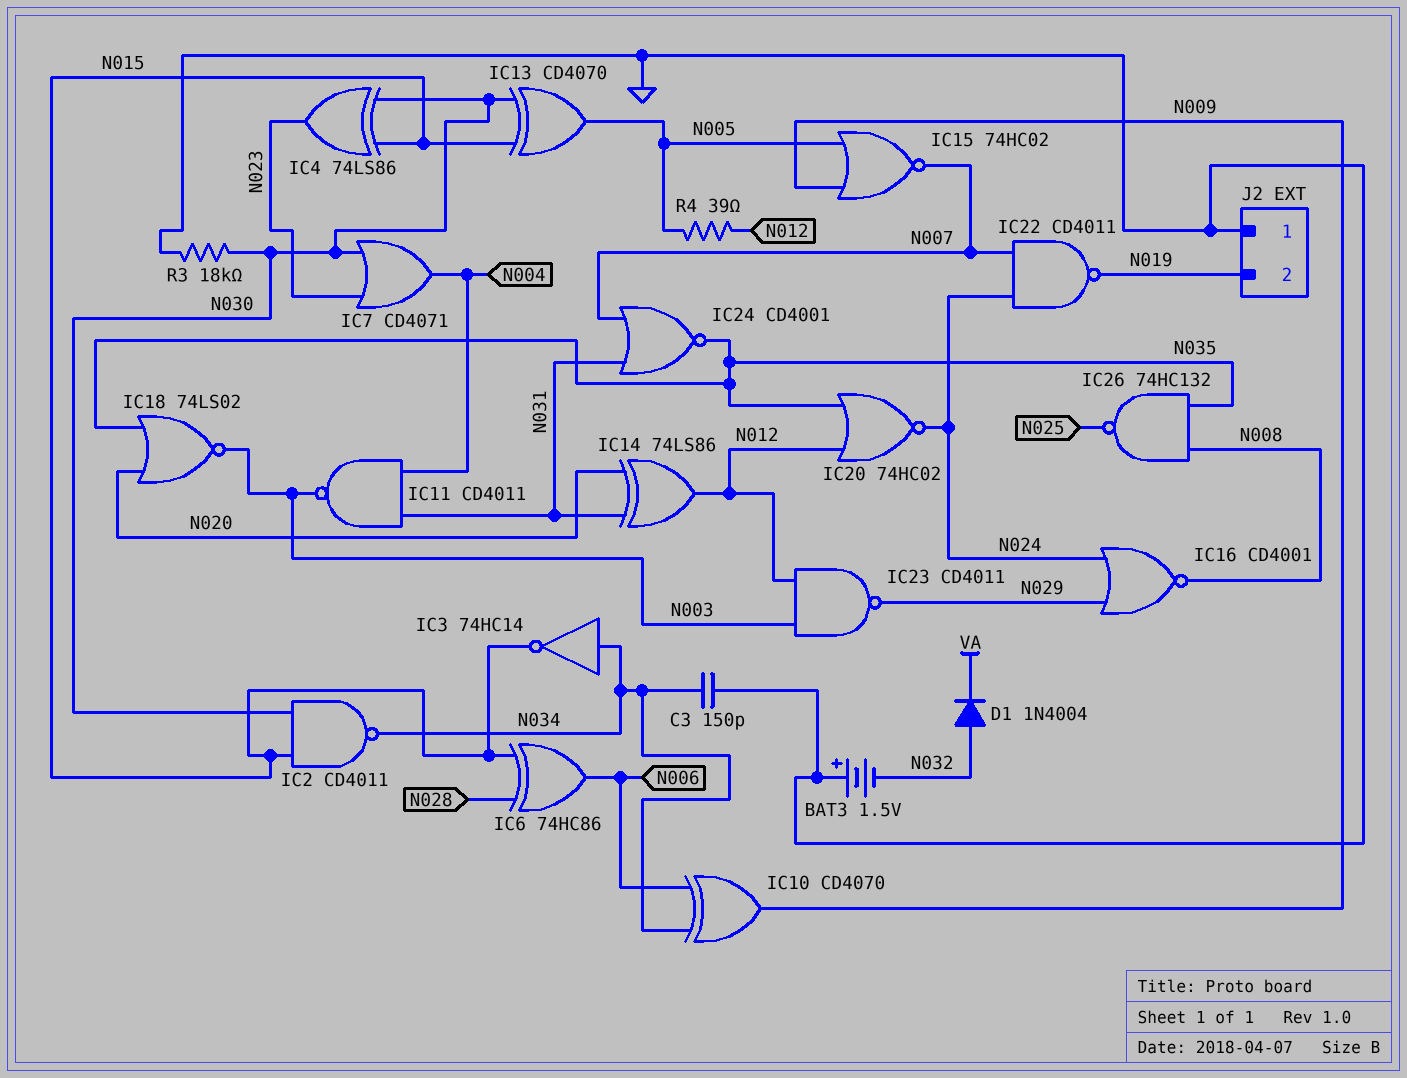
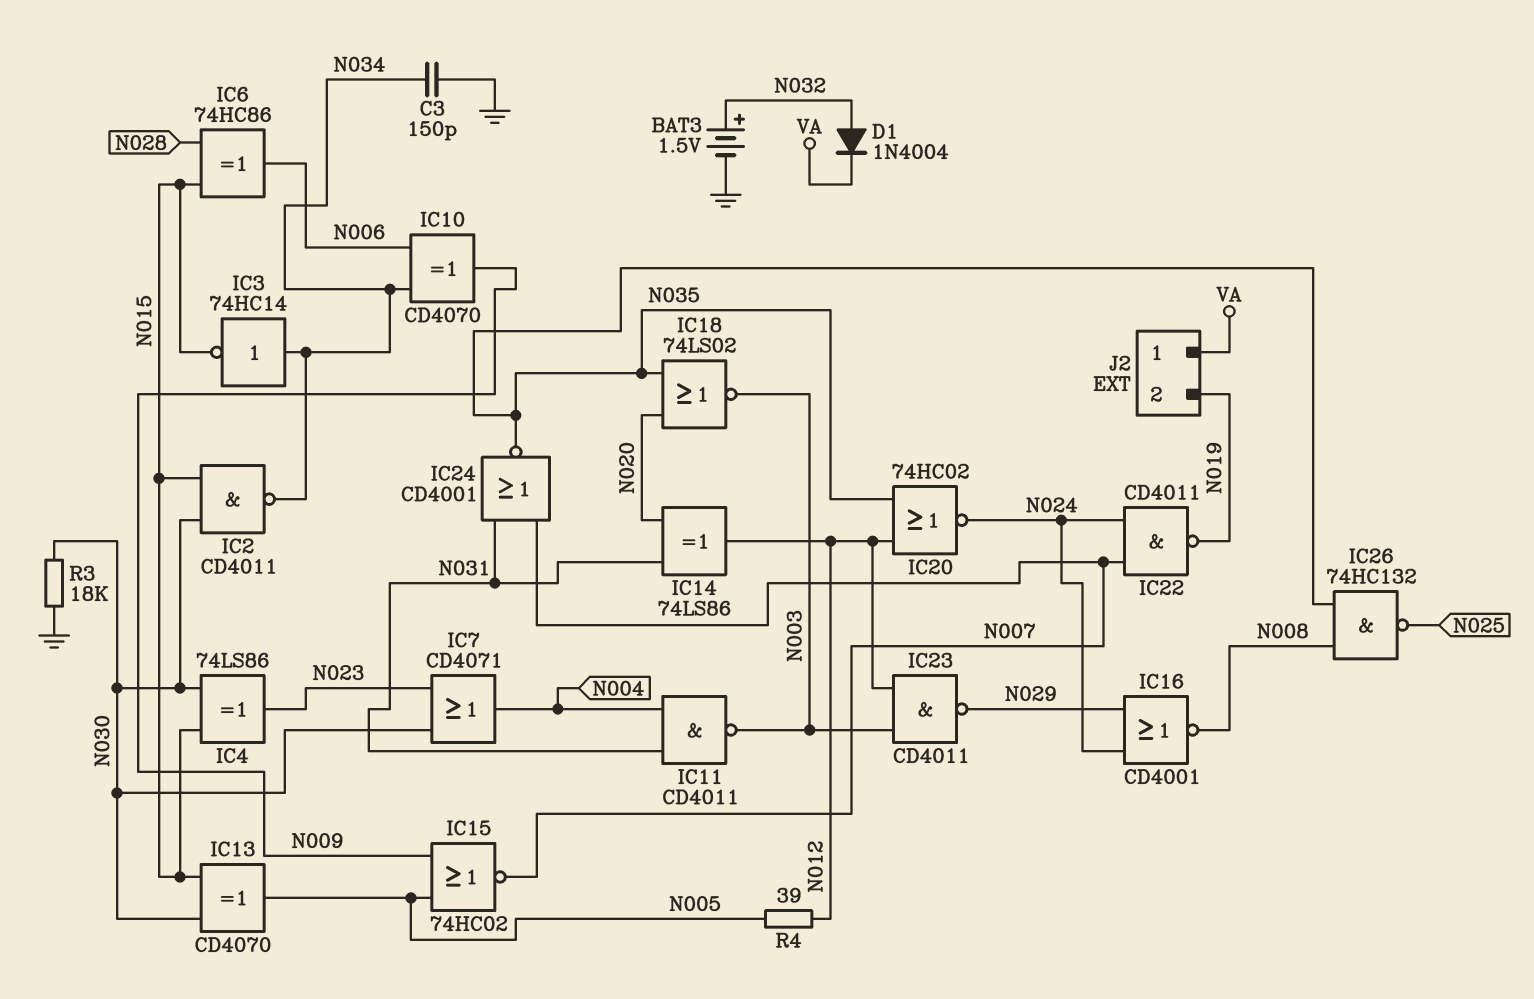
BAT3: 1.5V (plus GND, minus N032) -> 1.5V (plus N032, minus GND)
J2 pin 1: GND -> VA

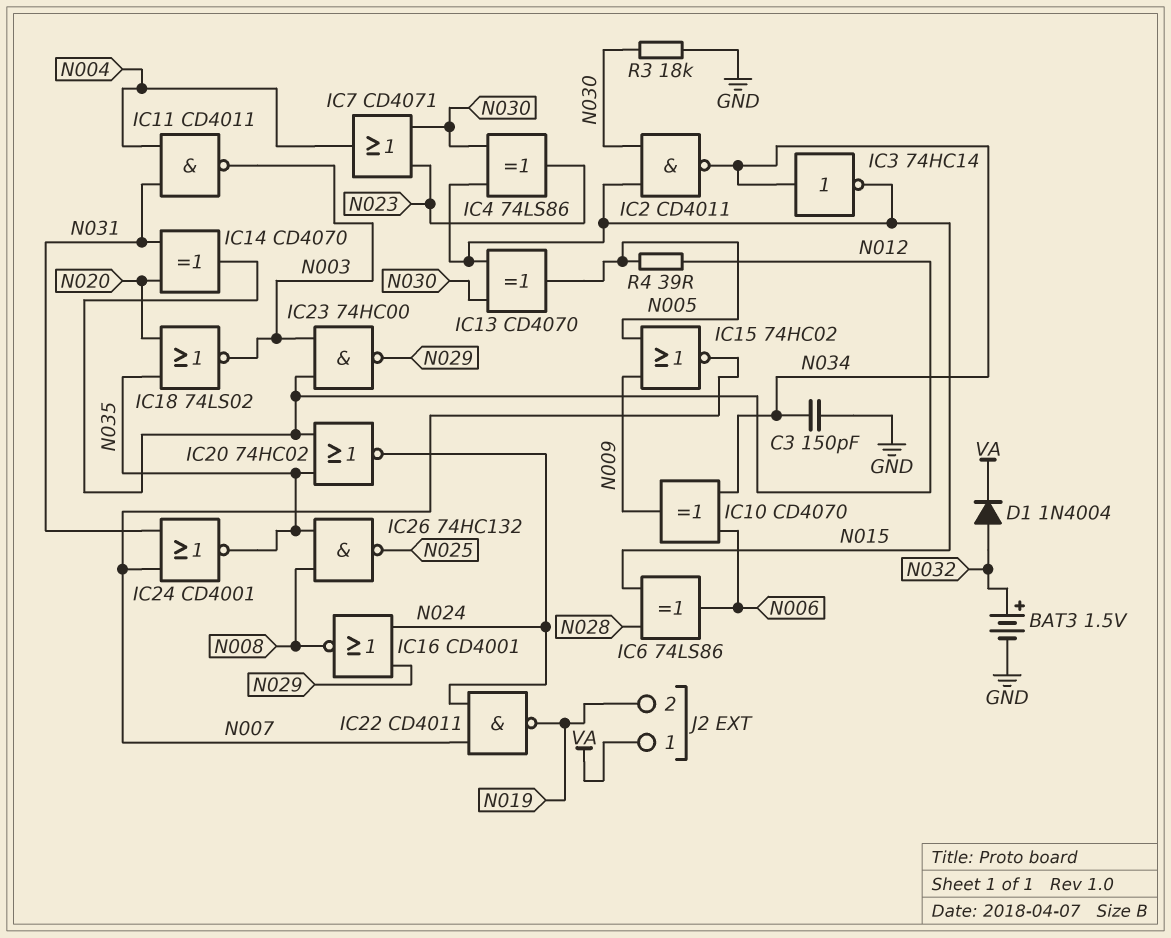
IC6: XOR 74HC86 (in N015, in N028, out N006) -> XOR 74LS86 (in N015, in N028, out N006)
IC14: XOR 74LS86 (in N020, in N031, out N012) -> XOR CD4070 (in N020, in N031, out N012)
IC23: NAND CD4011 (in N003, in N012, out N029) -> NAND 74HC00 (in N003, in N012, out N029)

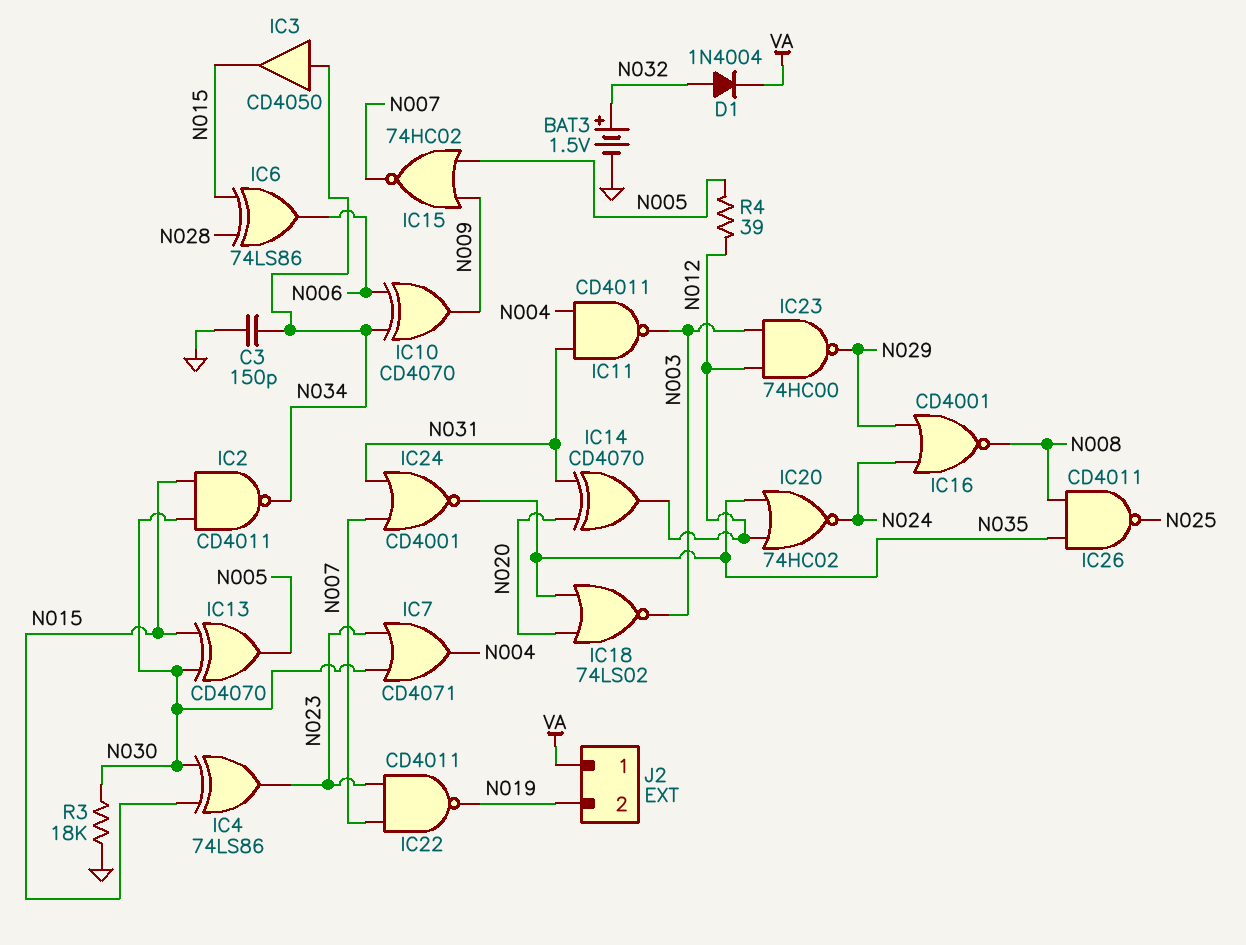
IC3: NOT 74HC14 (in N034, out N015) -> buffer CD4050 (in N034, out N015)
IC22: NAND CD4011 (in N007, in N024, out N019) -> NAND CD4011 (in N007, in N023, out N019)
IC26: NAND 74HC132 (in N008, in N035, out N025) -> NAND CD4011 (in N008, in N035, out N025)

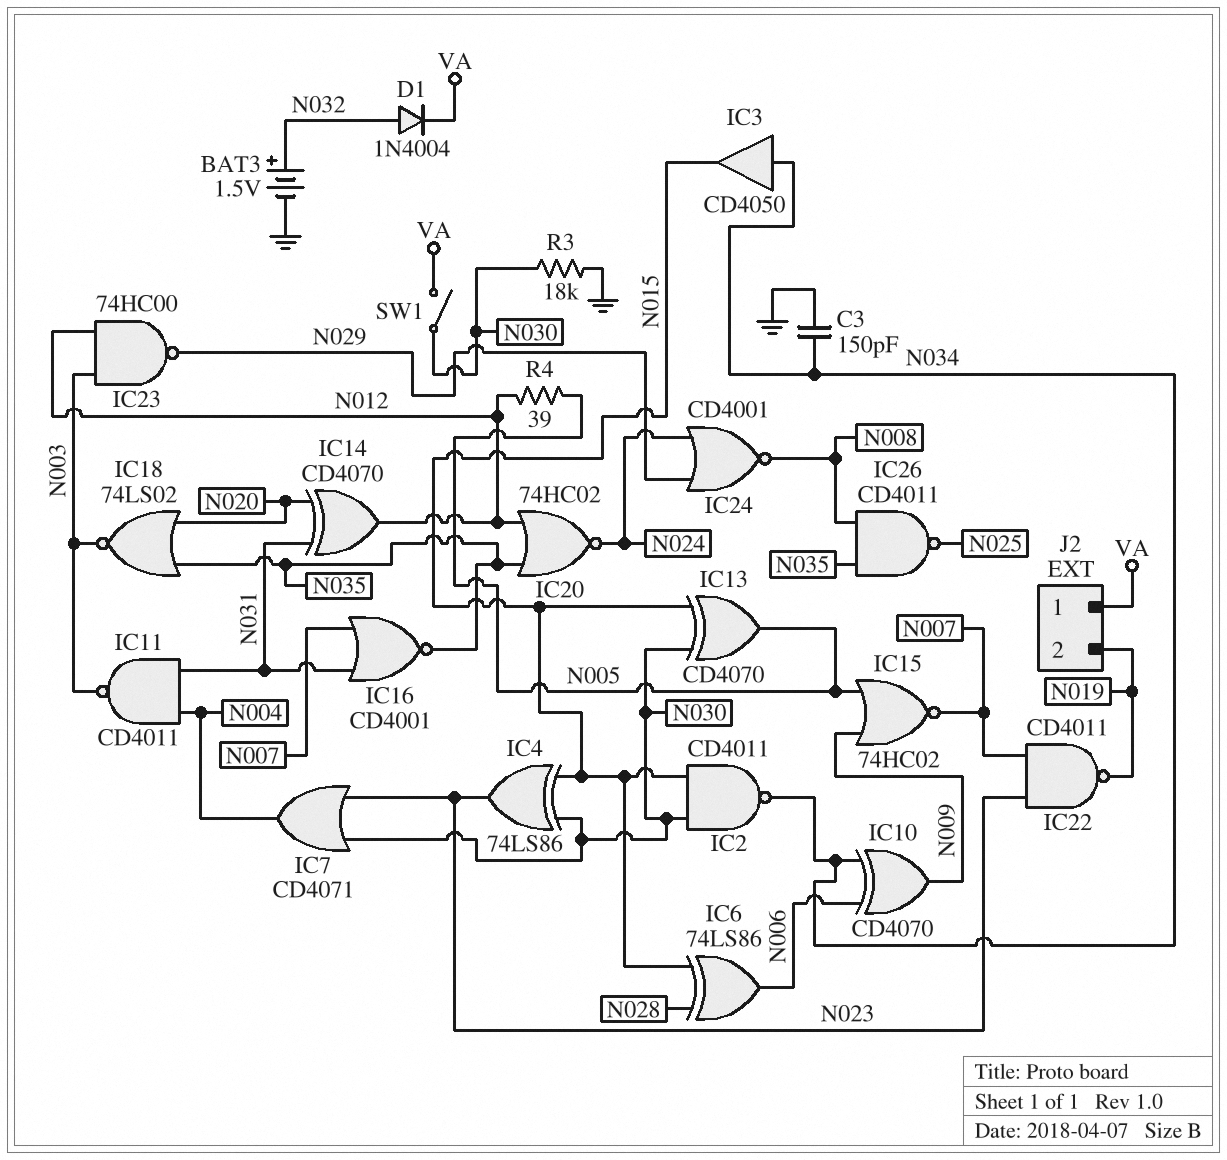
IC16: NOR CD4001 (in N024, in N029, out N008) -> NOR CD4001 (in N007, in N031, out N035)
IC24: NOR CD4001 (in N007, in N031, out N035) -> NOR CD4001 (in N024, in N029, out N008)
SW1: none -> switch (N030, VA)

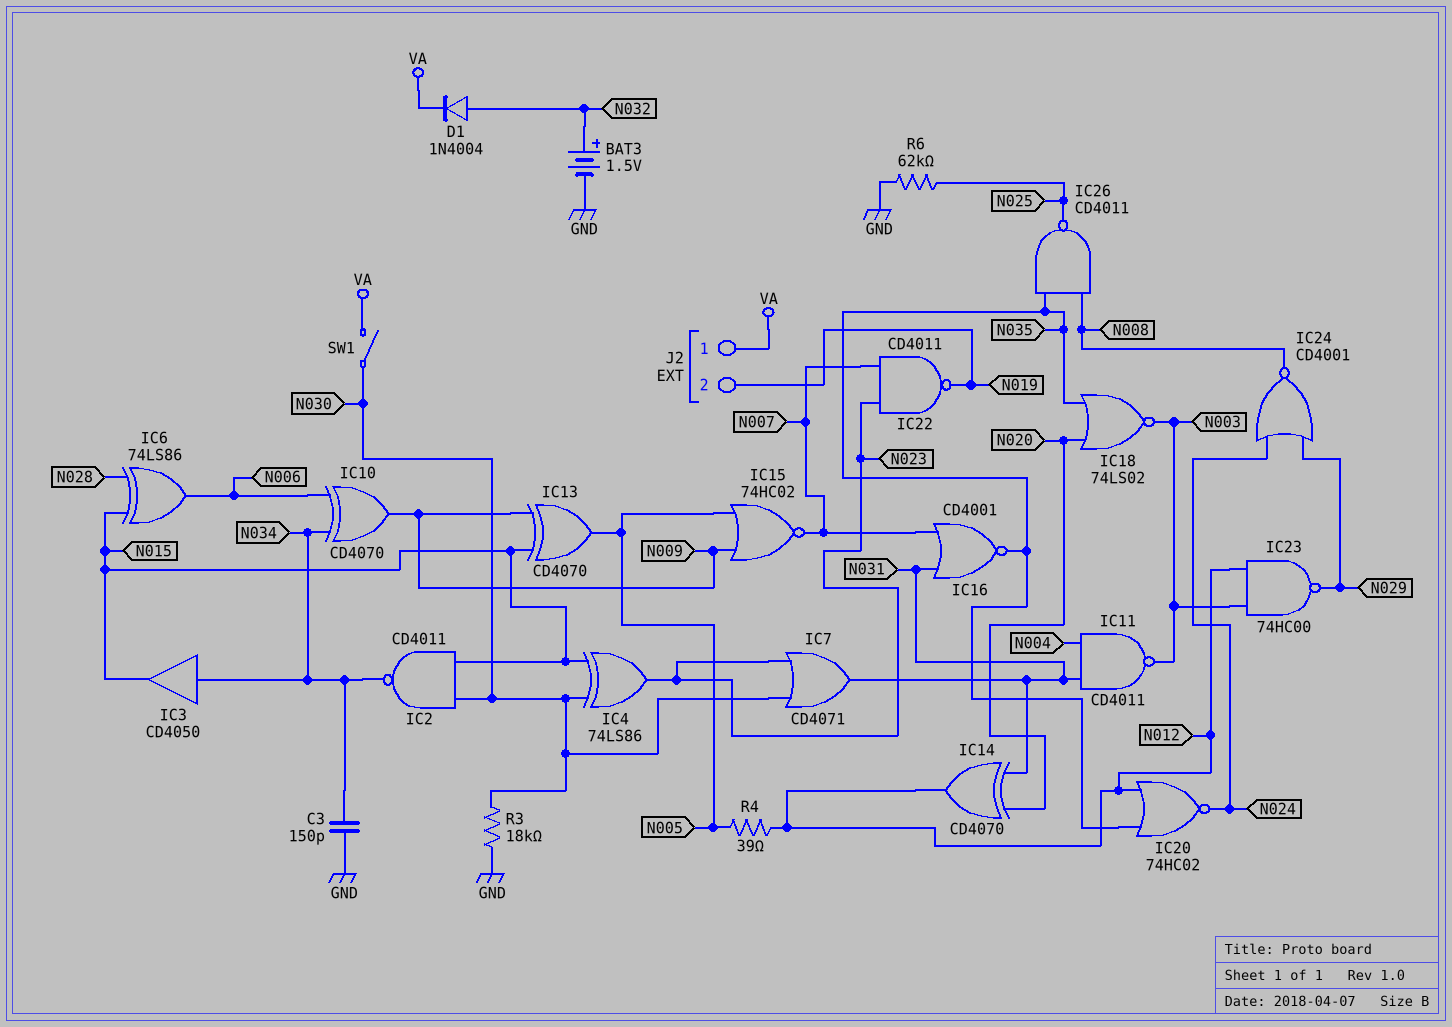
IC7: OR CD4071 (in N023, in N030, out N004) -> OR CD4071 (in N023, in N030, out N031)
IC13: XOR CD4070 (in N015, in N030, out N005) -> XOR CD4070 (in N009, in N015, out N005)
R6: none -> 62k (GND, N025)

